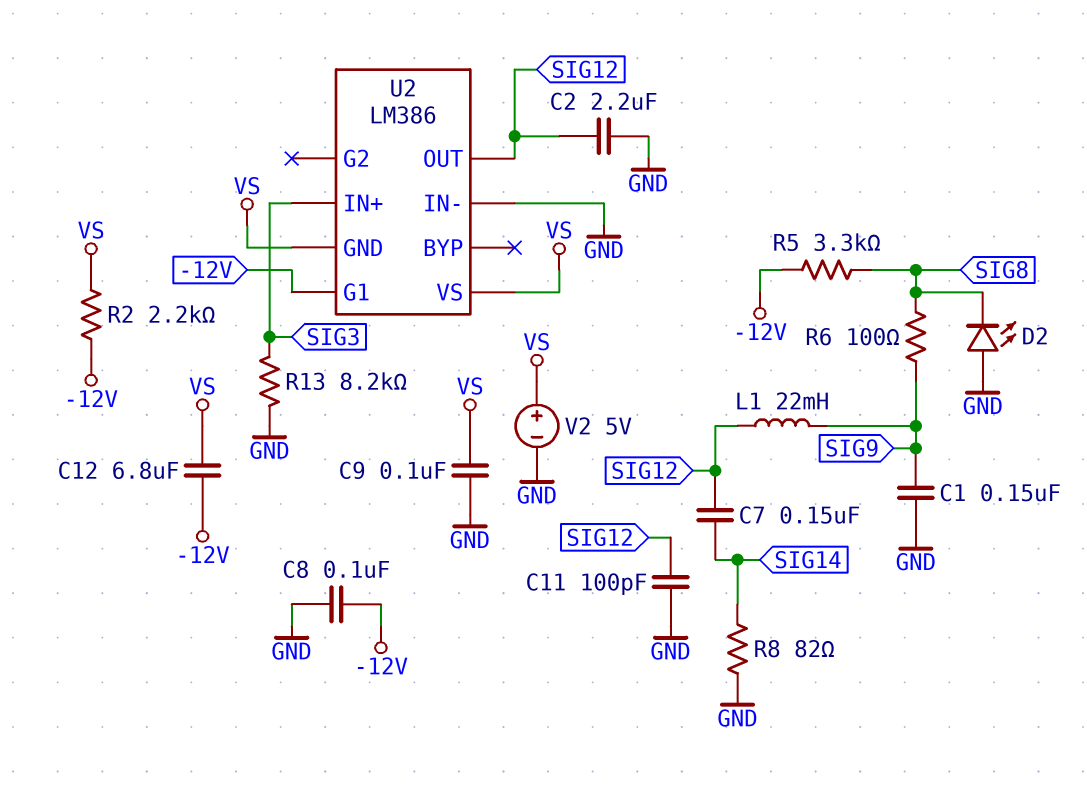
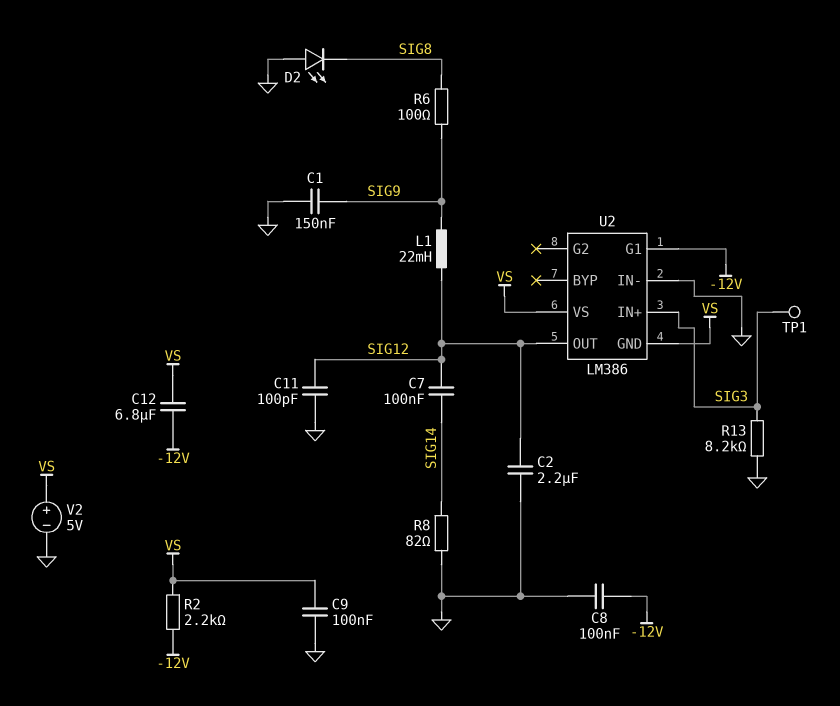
C7: 150nF (SIG12, SIG14) -> 100nF (SIG12, SIG14)
R5: 3.3k (-12V, SIG8) -> none
TP1: none -> test point (SIG3)

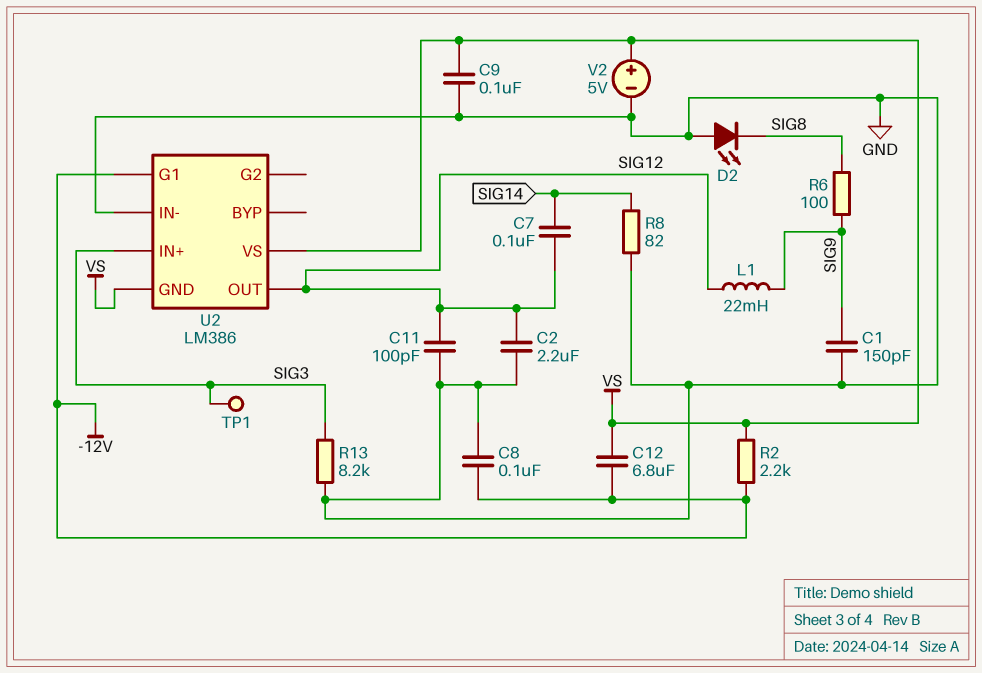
C1: 150nF (GND, SIG9) -> 150pF (GND, SIG9)

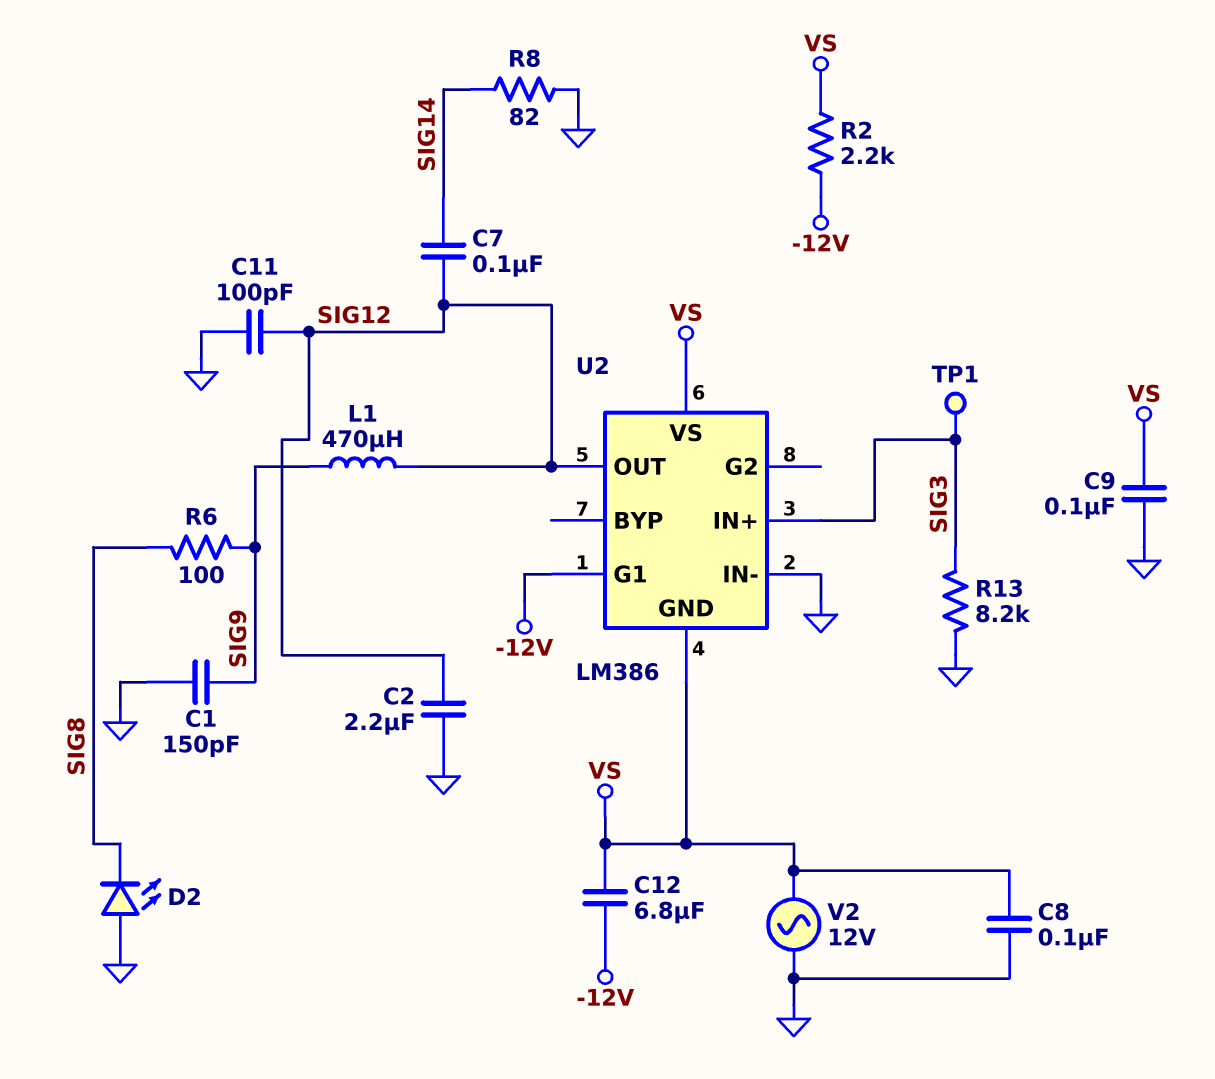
C8: 100nF (-12V, GND) -> 100nF (GND, VS)
L1: 22mH (SIG9, SIG12) -> 470uH (SIG9, SIG12)
V2: 5V (plus VS, minus GND) -> AC 12V (GND, VS)

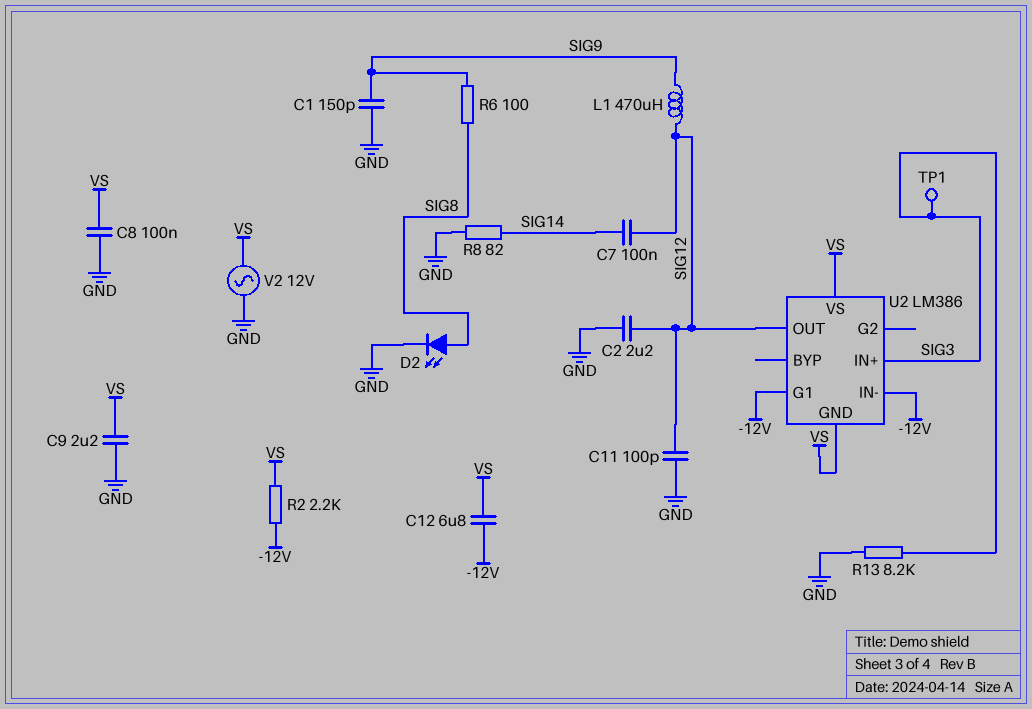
C9: 100nF (GND, VS) -> 2.2uF (GND, VS)
D2: LED (A GND, K SIG8) -> LED (A SIG8, K GND)
U2 pin IN-: GND -> -12V

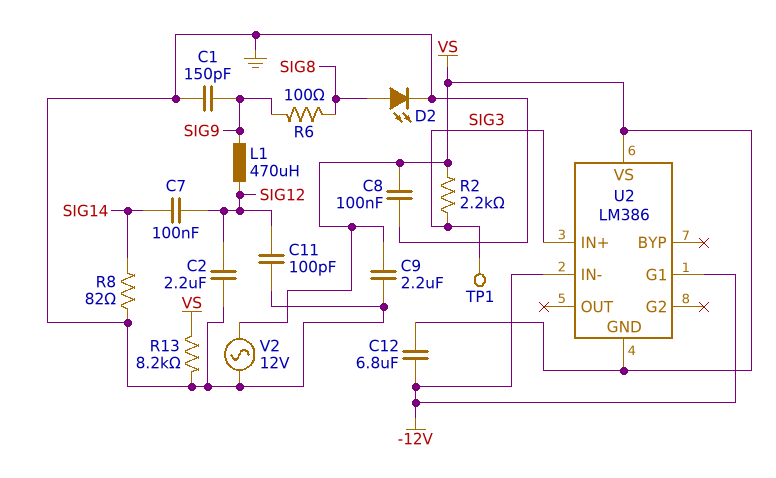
R2: 2.2k (-12V, VS) -> 2.2k (SIG3, VS)
R13: 8.2k (GND, SIG3) -> 8.2k (GND, VS)
U2 pin OUT: SIG12 -> none

